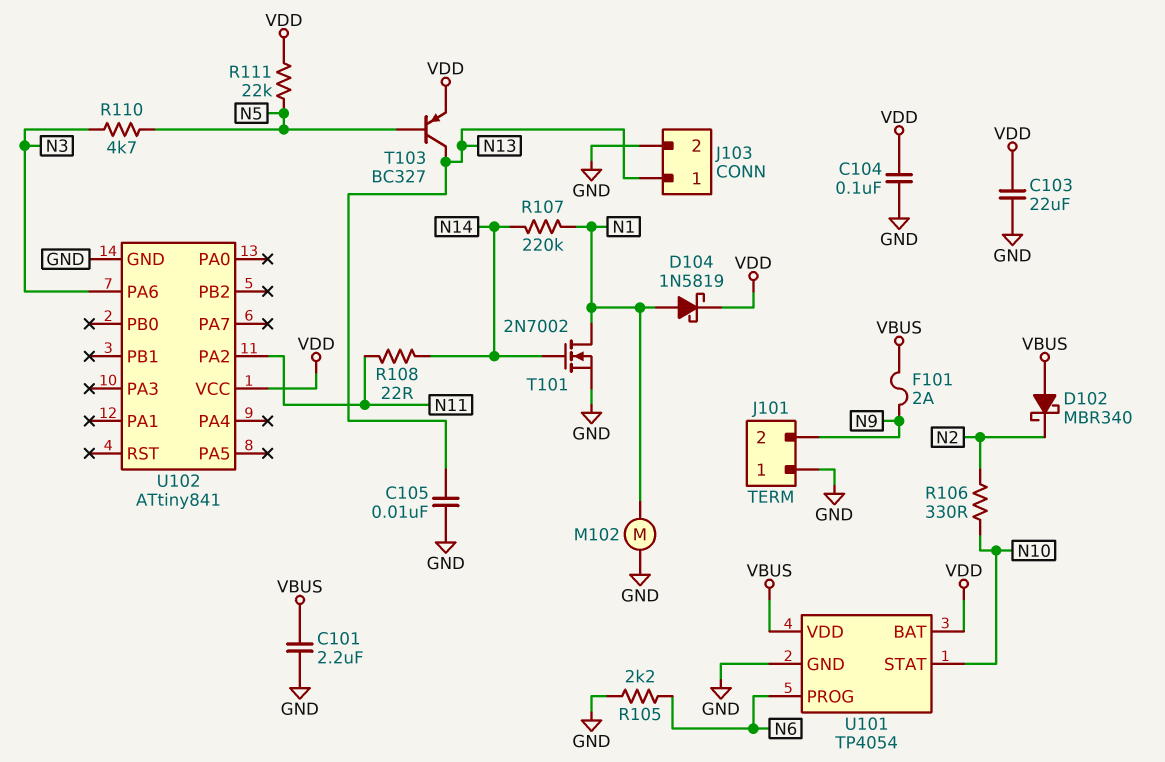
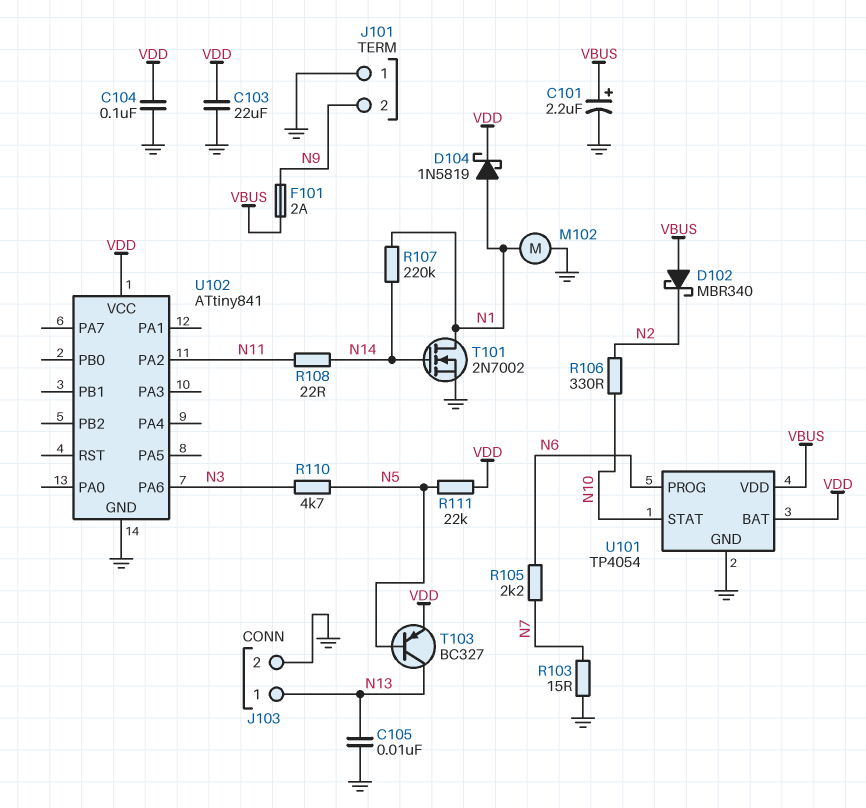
C101: 2.2uF (GND, VBUS) -> 2.2uF (plus VBUS, minus GND)
R103: none -> 15 (GND, N7)
R105: 2.2k (GND, N6) -> 2.2k (N6, N7)

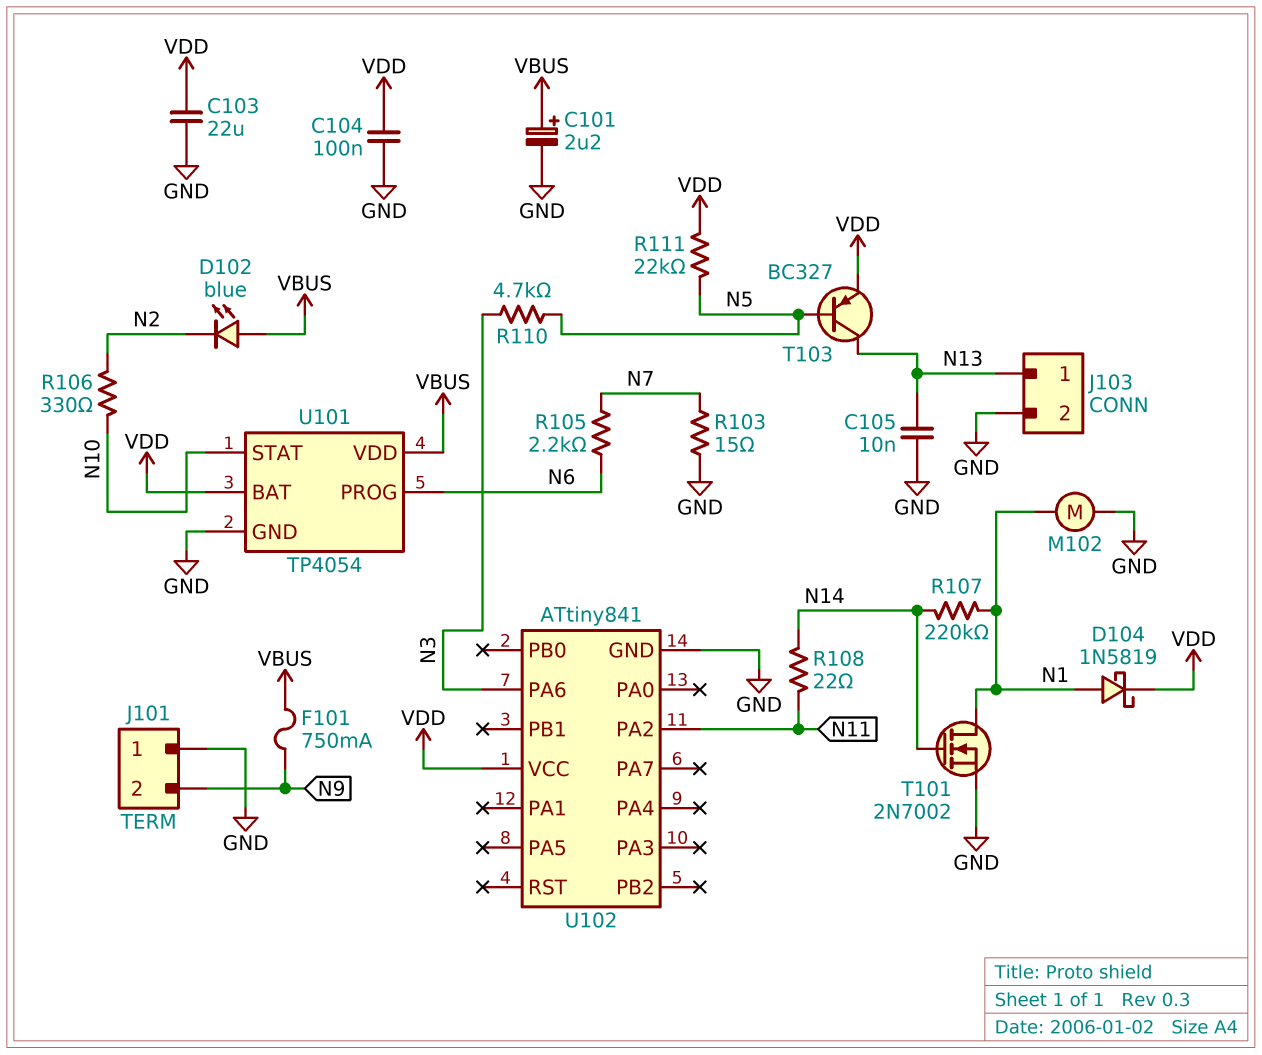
D102: schottky MBR340 (A VBUS, K N2) -> LED blue (A VBUS, K N2)
F101: 2A (N9, VBUS) -> 750mA (N9, VBUS)

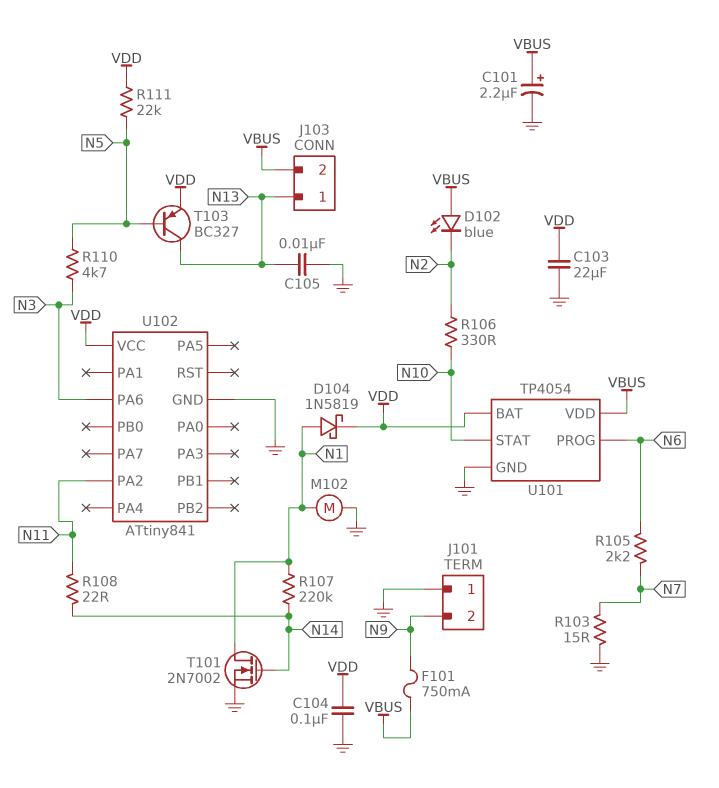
J103 pin 2: GND -> VBUS

